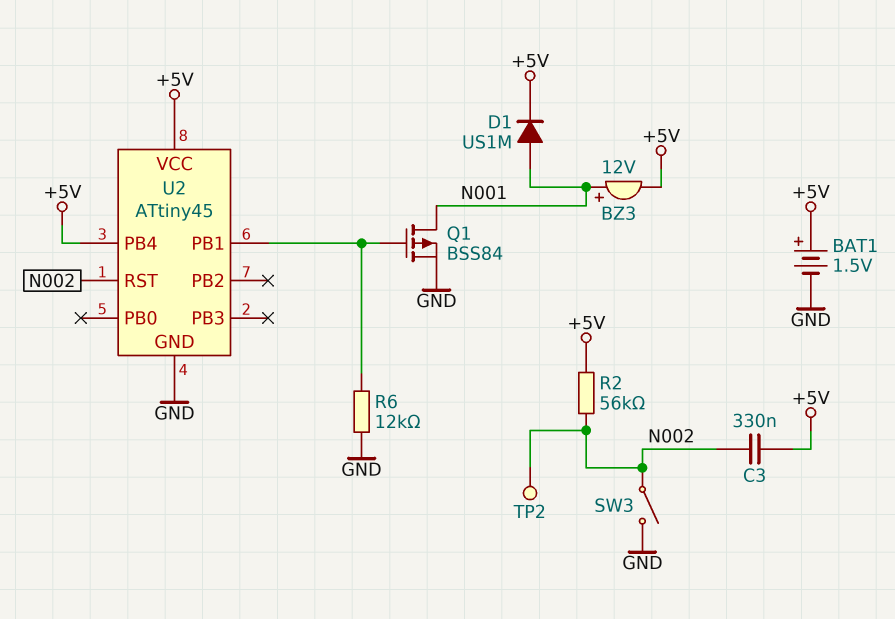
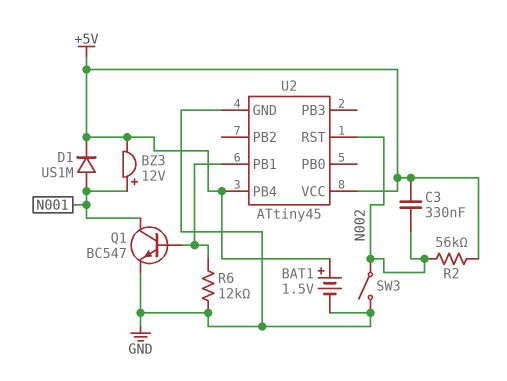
Q1: PMOS BSS84 (G U2/PB1, D N001, S GND) -> NPN BC547 (B U2/PB1, C N001, E GND)
TP2: test point (N002) -> none

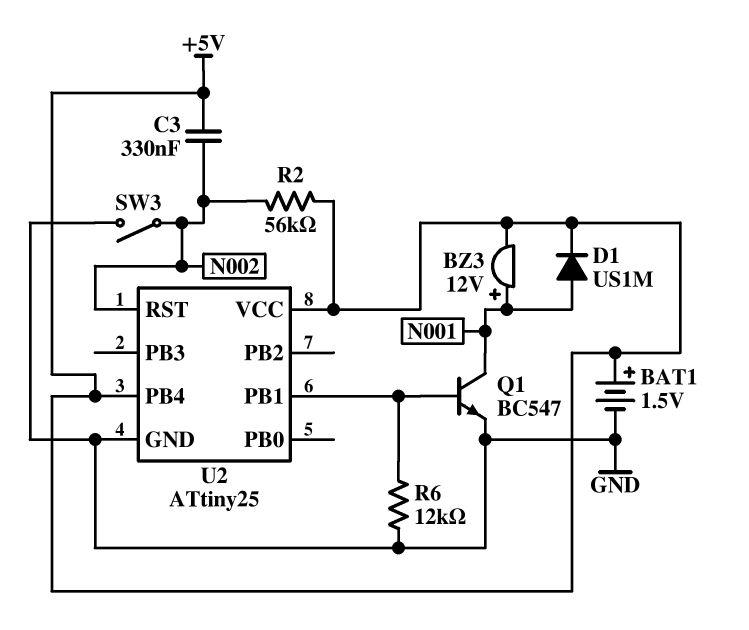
U2: ATtiny45 -> ATtiny25

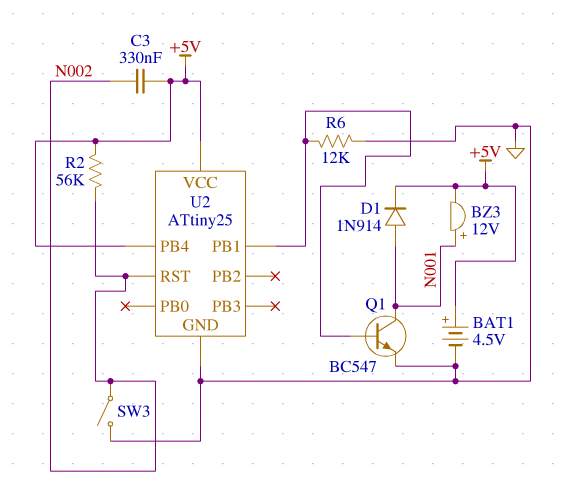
BAT1: 1.5V (plus +5V, minus GND) -> 4.5V (plus +5V, minus GND)
D1: diode US1M (A N001, K +5V) -> diode 1N914 (A N001, K +5V)

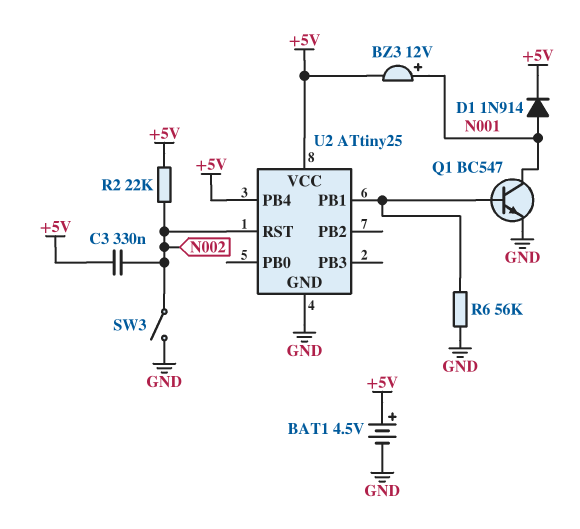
R2: 56k (+5V, N002) -> 22k (+5V, N002)
R6: 12k (GND, U2/PB1) -> 56k (GND, U2/PB1)

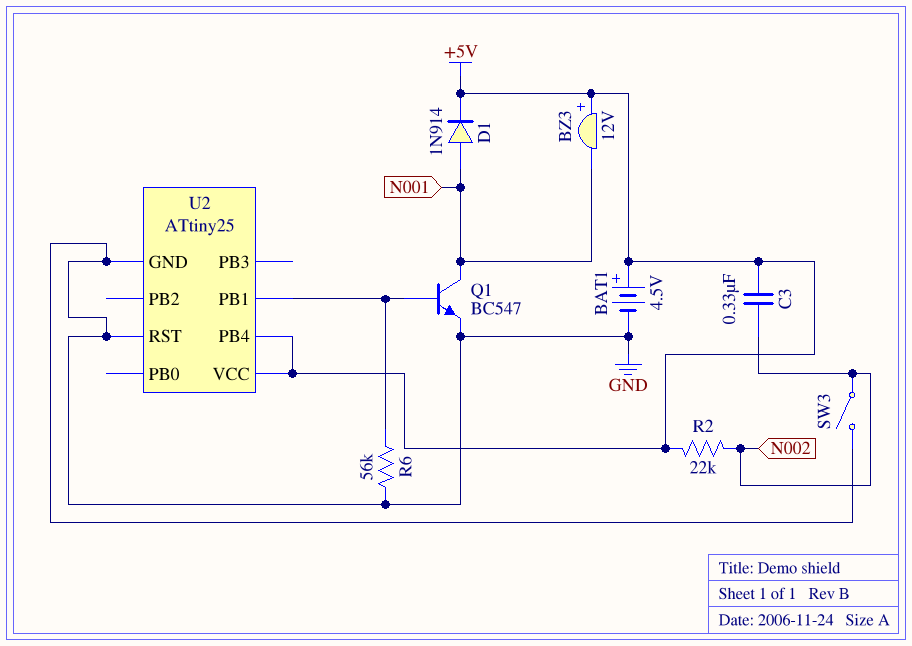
BZ3: buzzer 12V (plus N001, minus +5V) -> buzzer 12V (plus +5V, minus N001)
U2 pin RST: N002 -> GND

